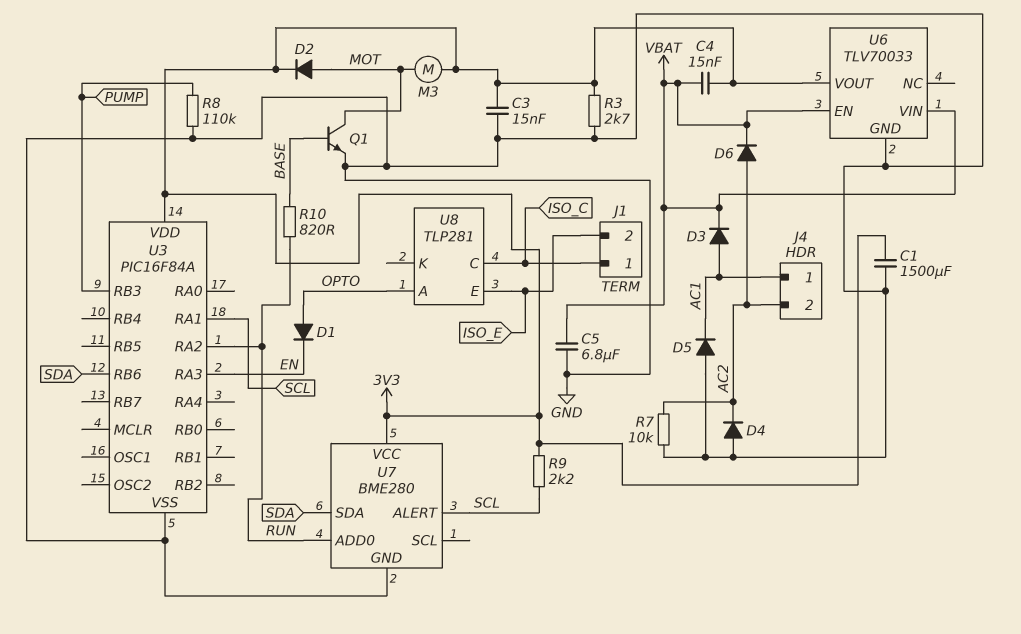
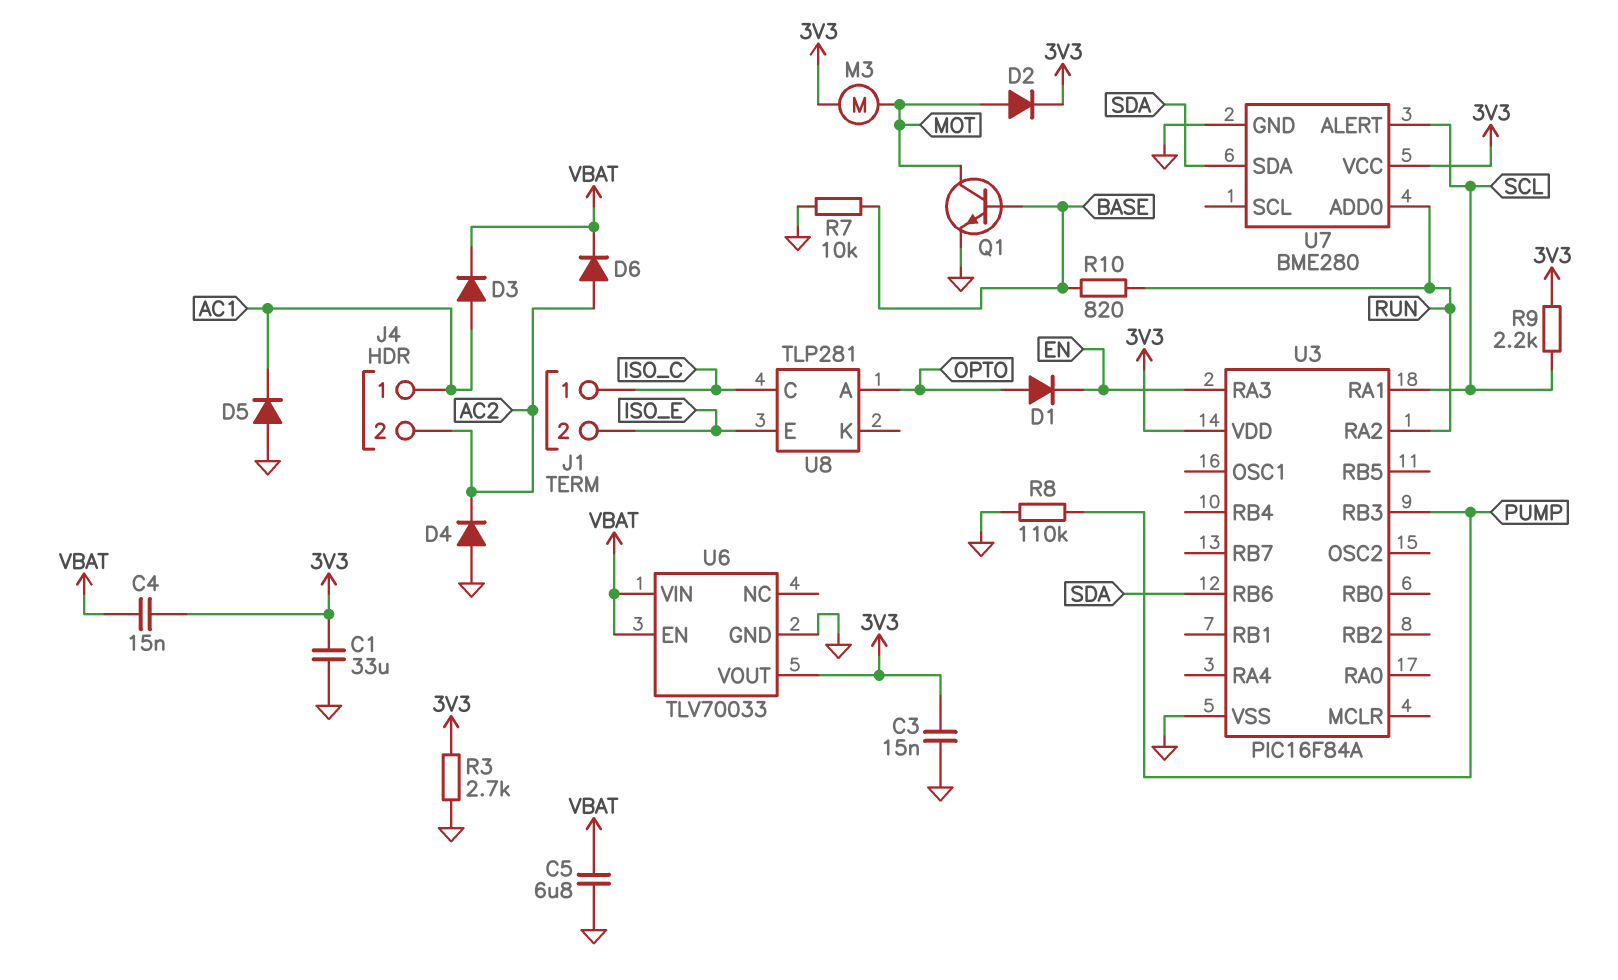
C1: 1500uF (3V3, GND) -> 33uF (3V3, GND)
R7: 10k (AC2, GND) -> 10k (BASE, GND)

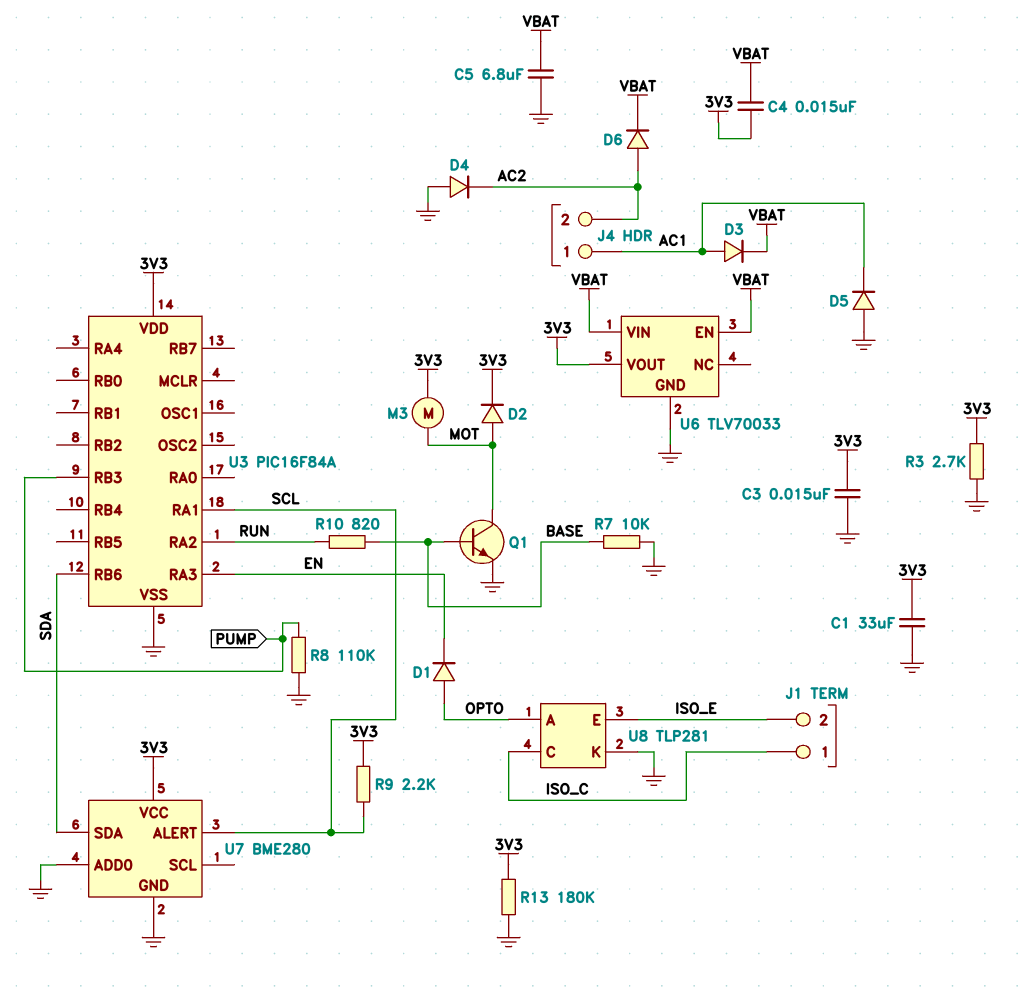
R13: none -> 180k (3V3, GND)
U7 pin ADD0: RUN -> GND
U8 pin K: none -> GND

